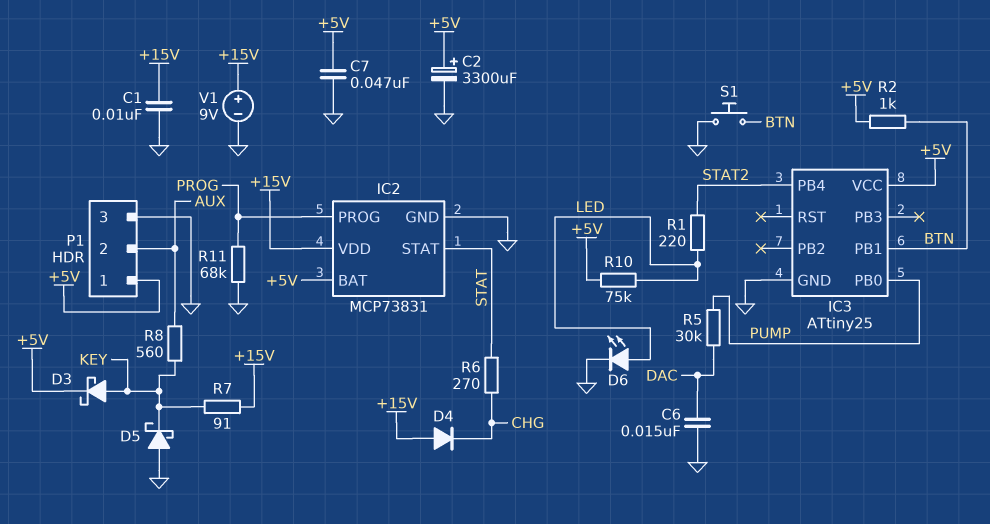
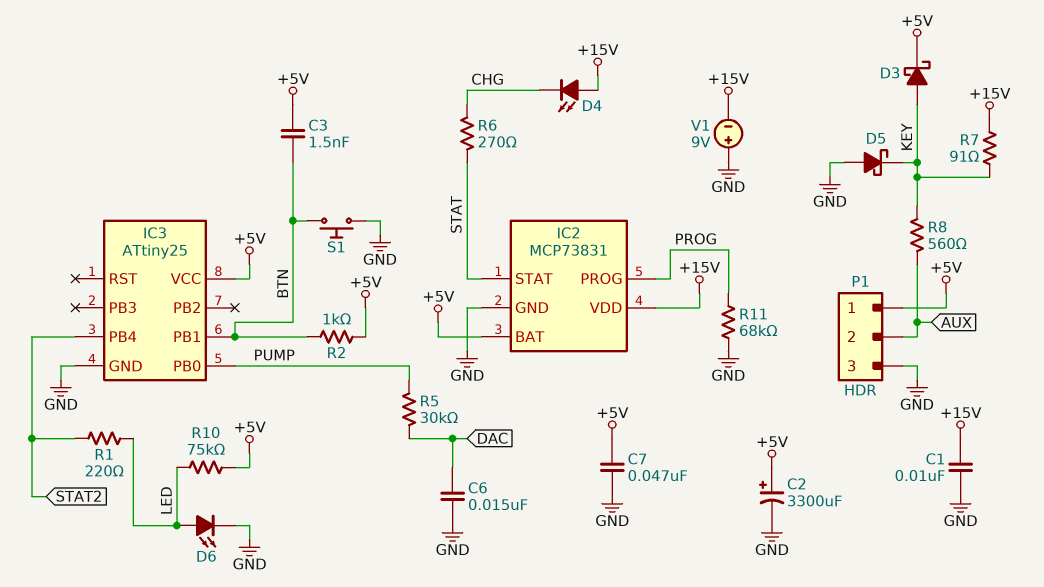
C3: none -> 1.5nF (+5V, BTN)
D4: diode (A +15V, K CHG) -> LED (A +15V, K CHG)
V1: 9V (plus +15V, minus GND) -> 9V (plus GND, minus +15V)

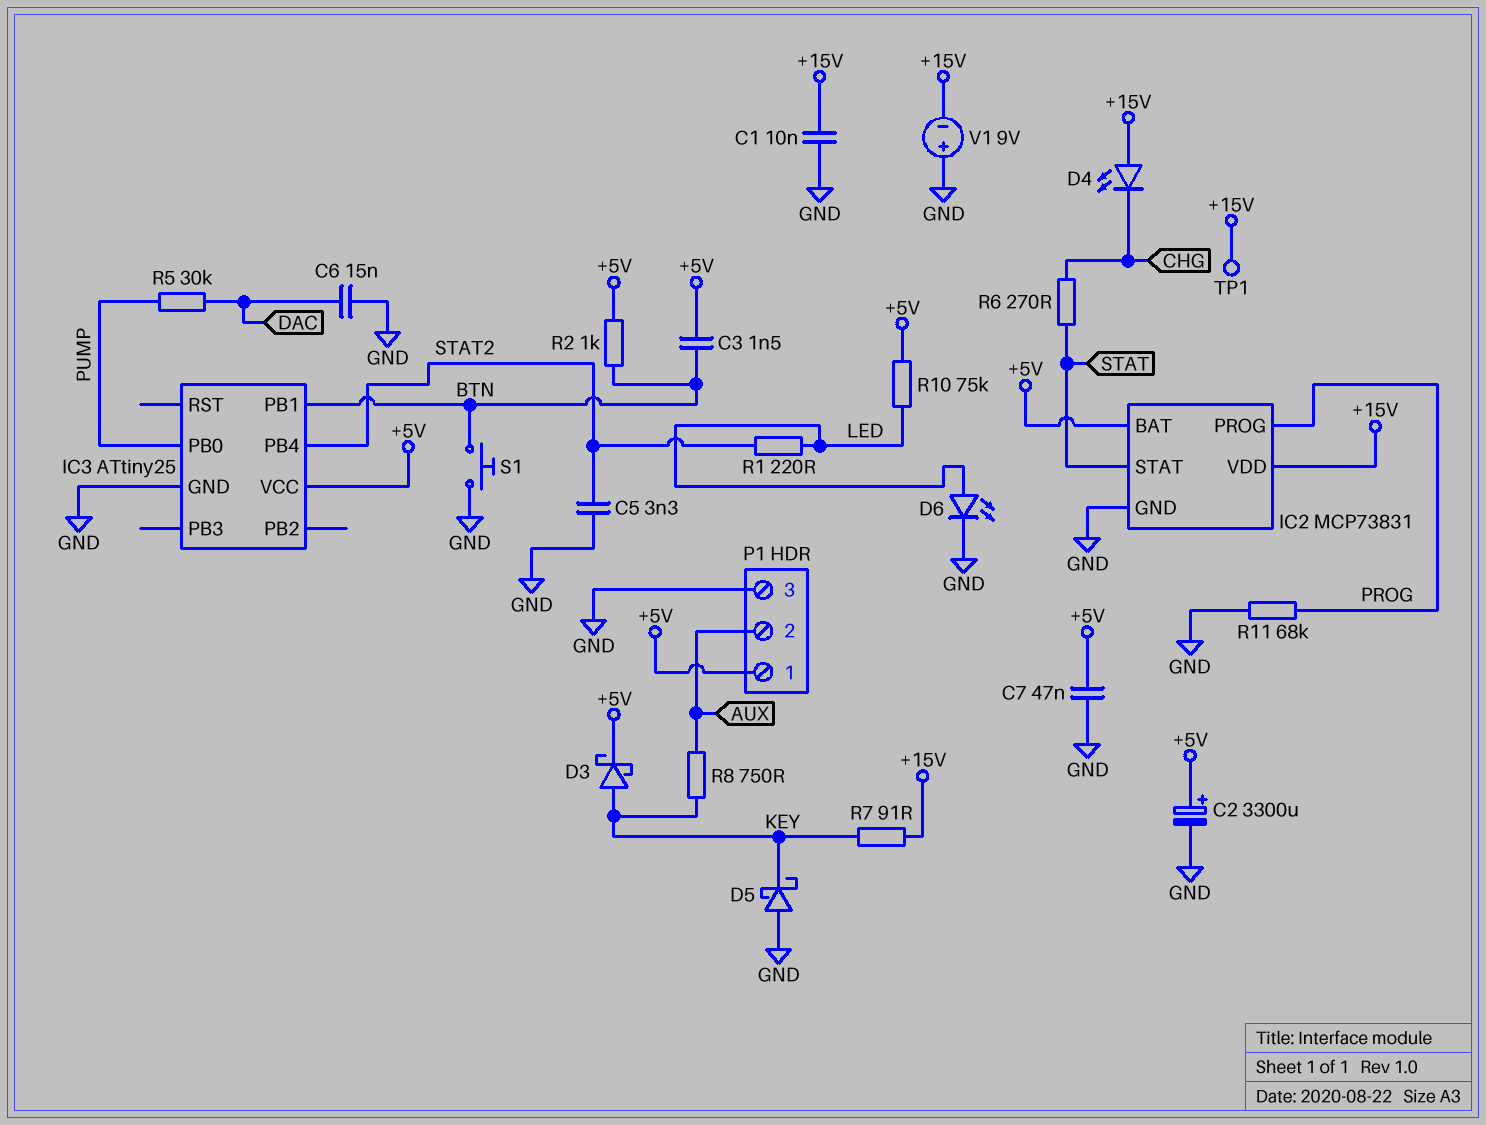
C5: none -> 3.3nF (GND, STAT2)
R8: 560 (AUX, KEY) -> 750 (AUX, KEY)
TP1: none -> test point (+15V)

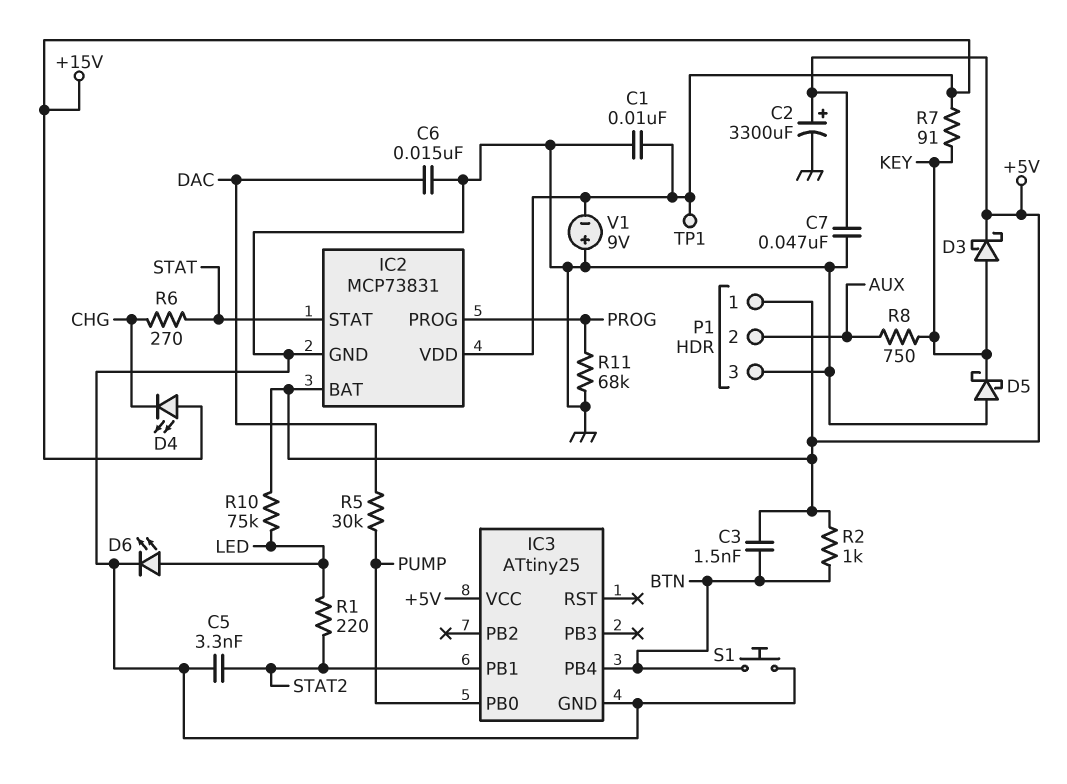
IC3 pin PB1: BTN -> STAT2
IC3 pin PB4: STAT2 -> BTN

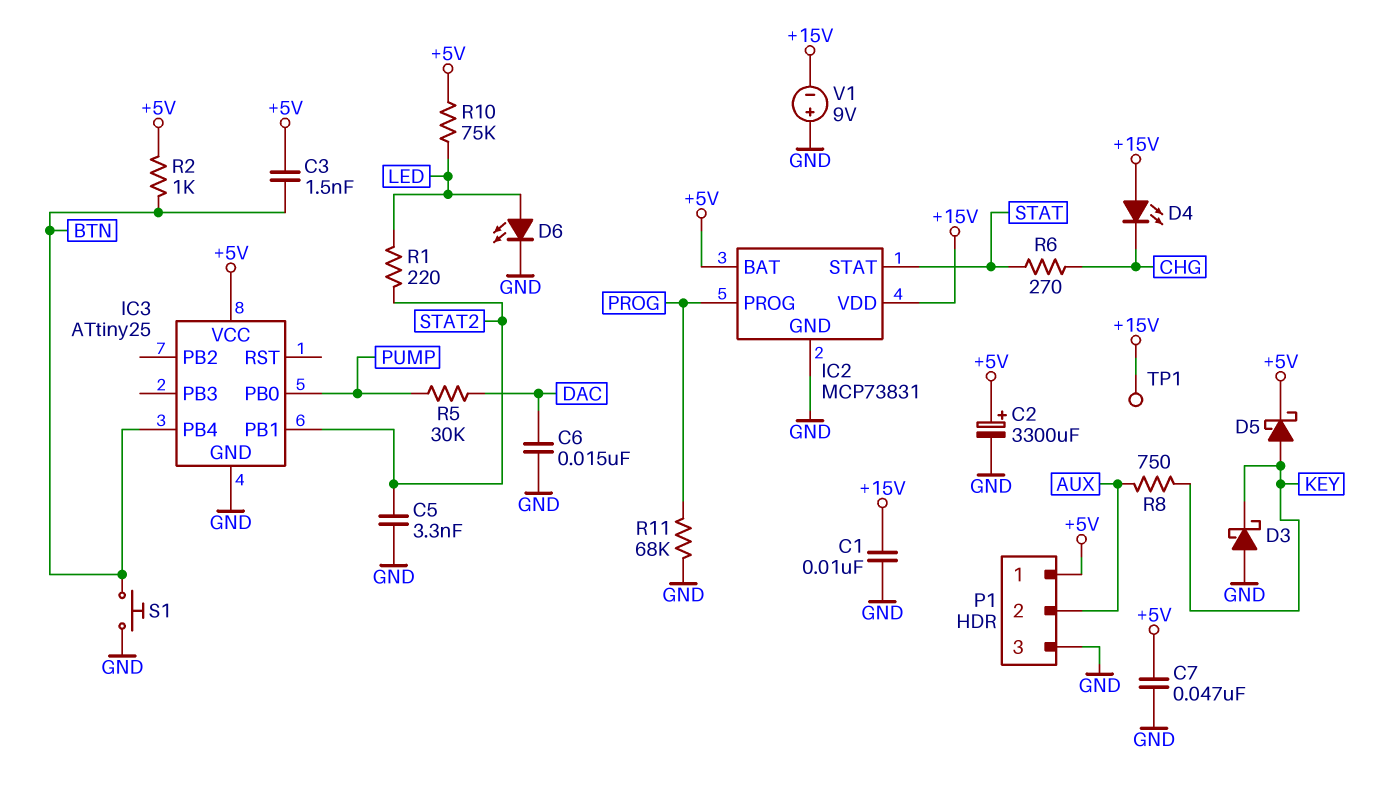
D3: schottky (A KEY, K +5V) -> schottky (A GND, K KEY)
D5: schottky (A GND, K KEY) -> schottky (A KEY, K +5V)
R7: 91 (+15V, KEY) -> none

